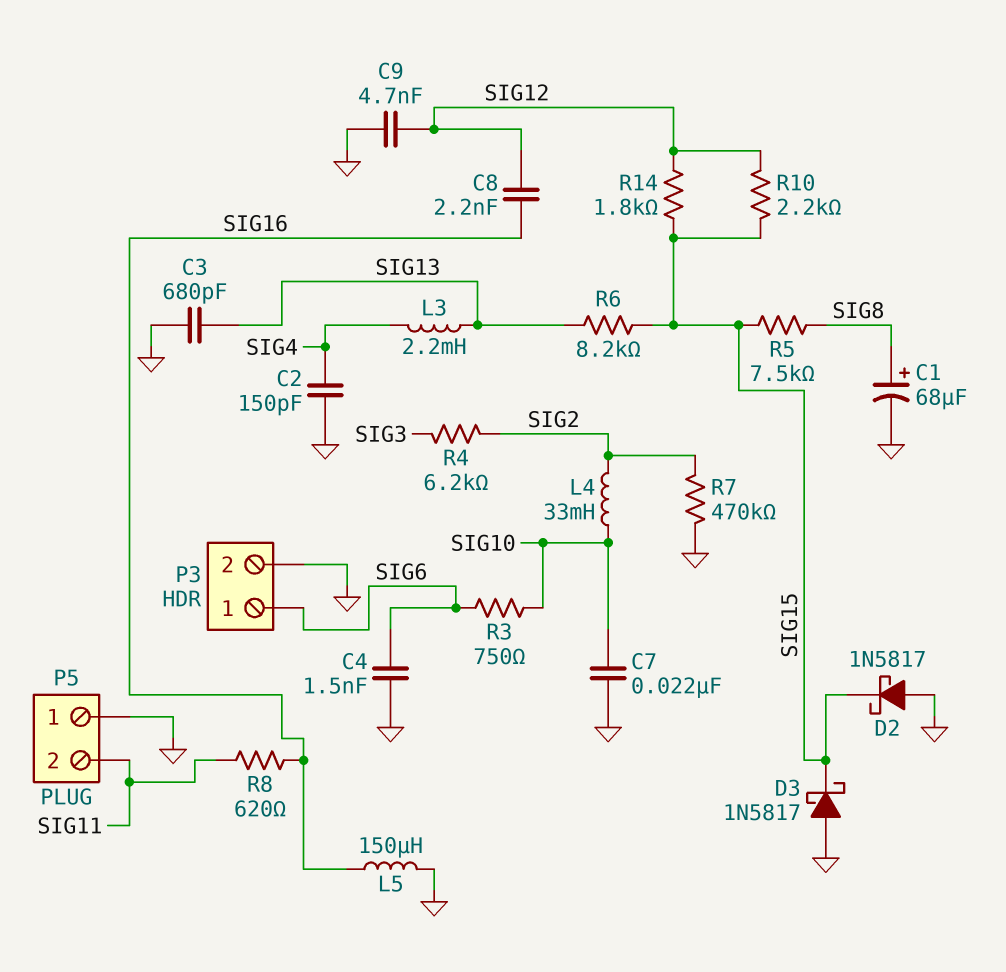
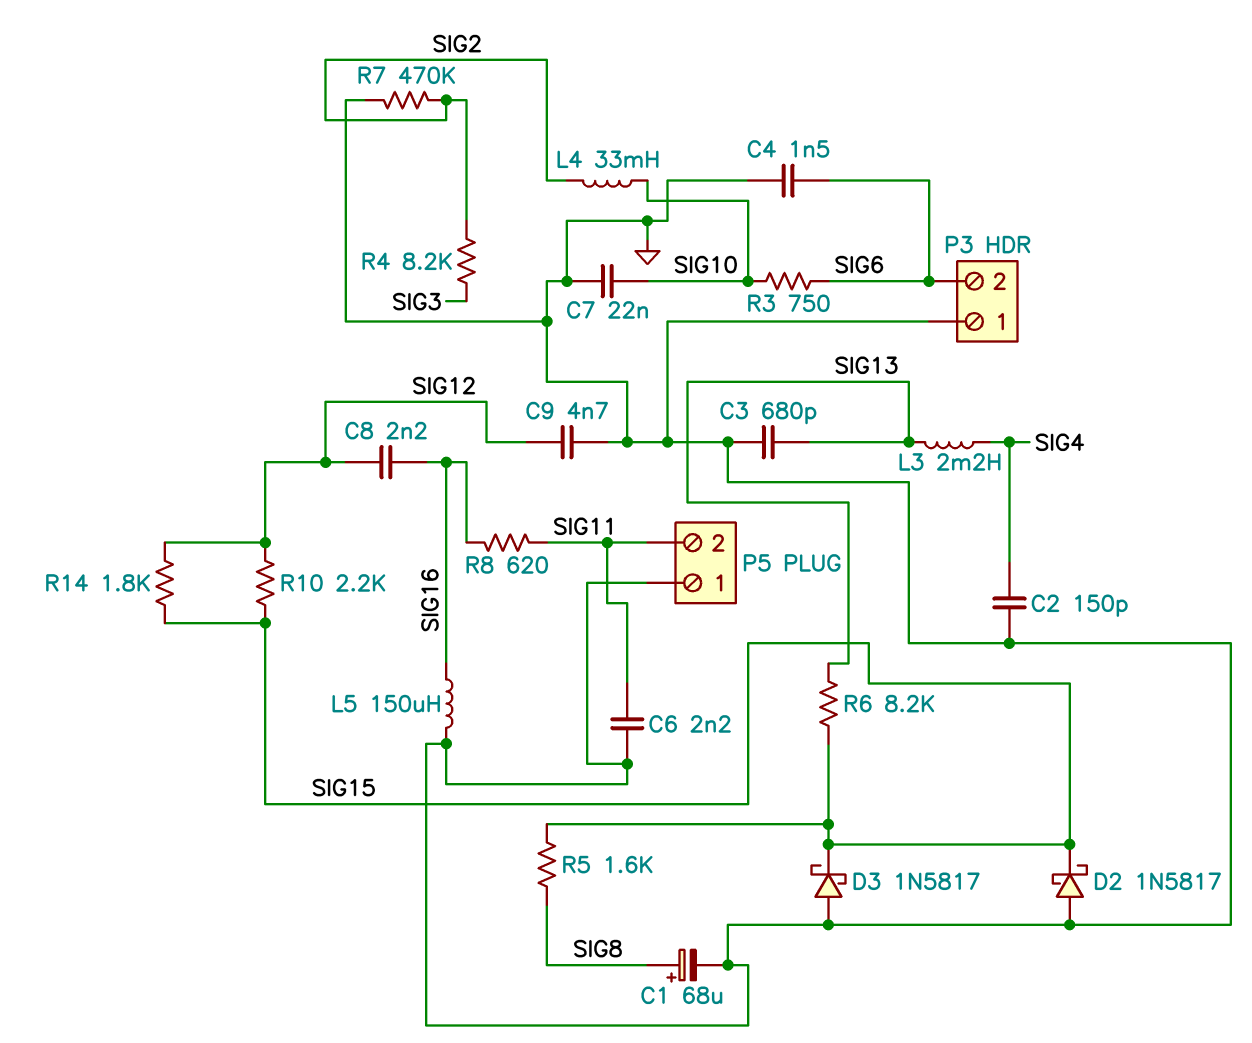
C6: none -> 2.2nF (GND, SIG11)
P3 pin 1: SIG6 -> GND
P3 pin 2: GND -> SIG6
R4: 6.2k (SIG2, SIG3) -> 8.2k (SIG2, SIG3)
R5: 7.5k (SIG8, SIG15) -> 1.6k (SIG8, SIG15)

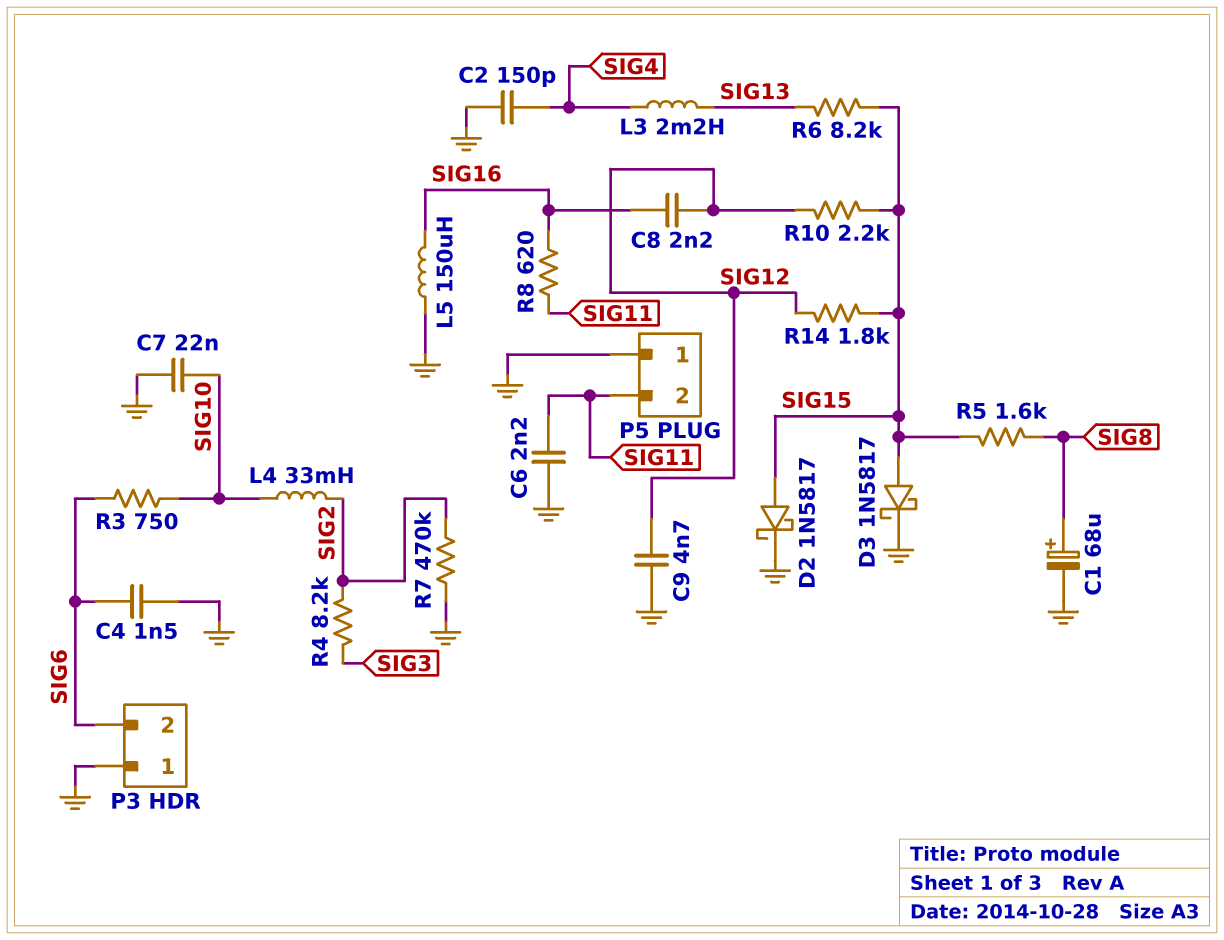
C3: 680pF (GND, SIG13) -> none
D2: schottky 1N5817 (A GND, K SIG15) -> schottky 1N5817 (A SIG15, K GND)
D3: schottky 1N5817 (A GND, K SIG15) -> schottky 1N5817 (A SIG15, K GND)

